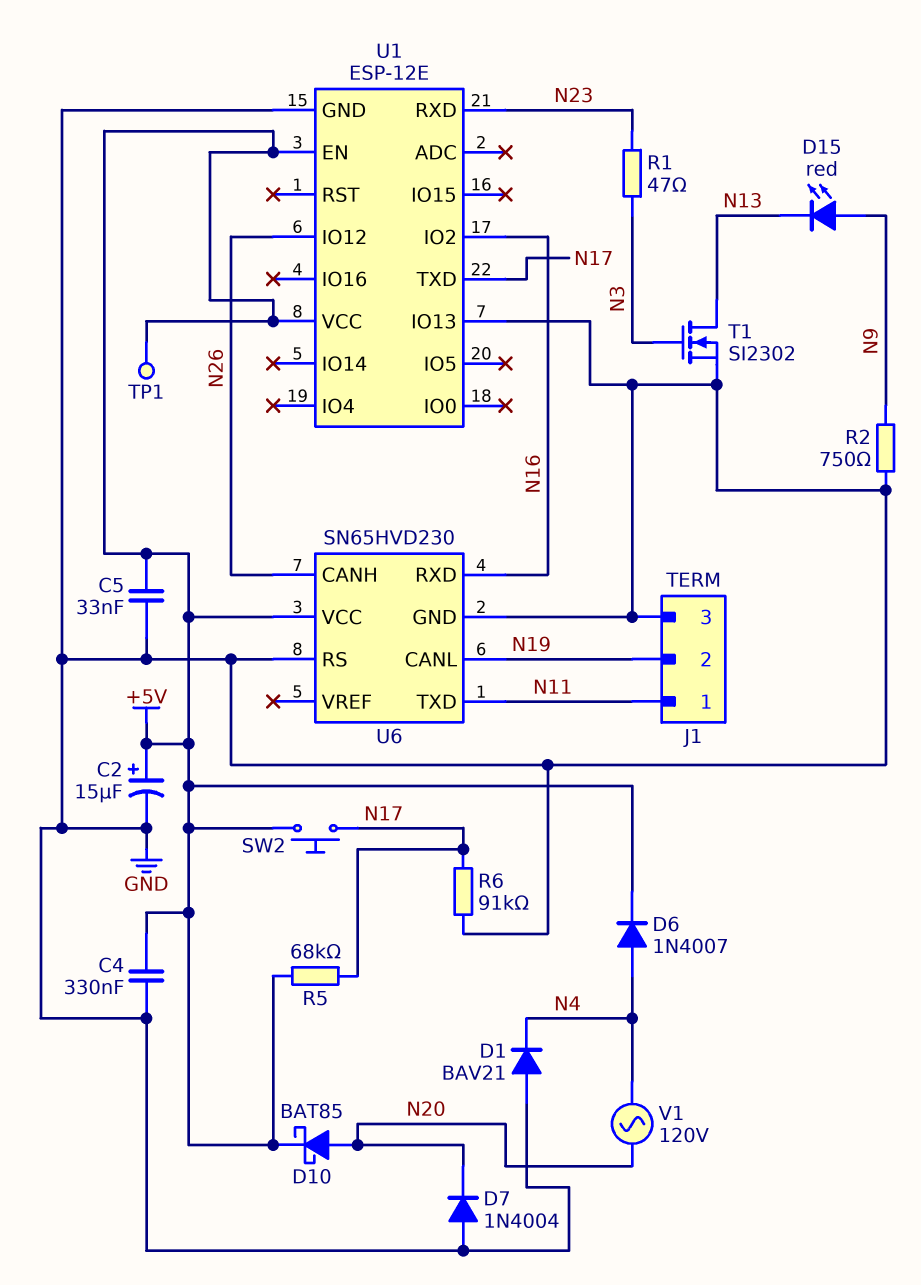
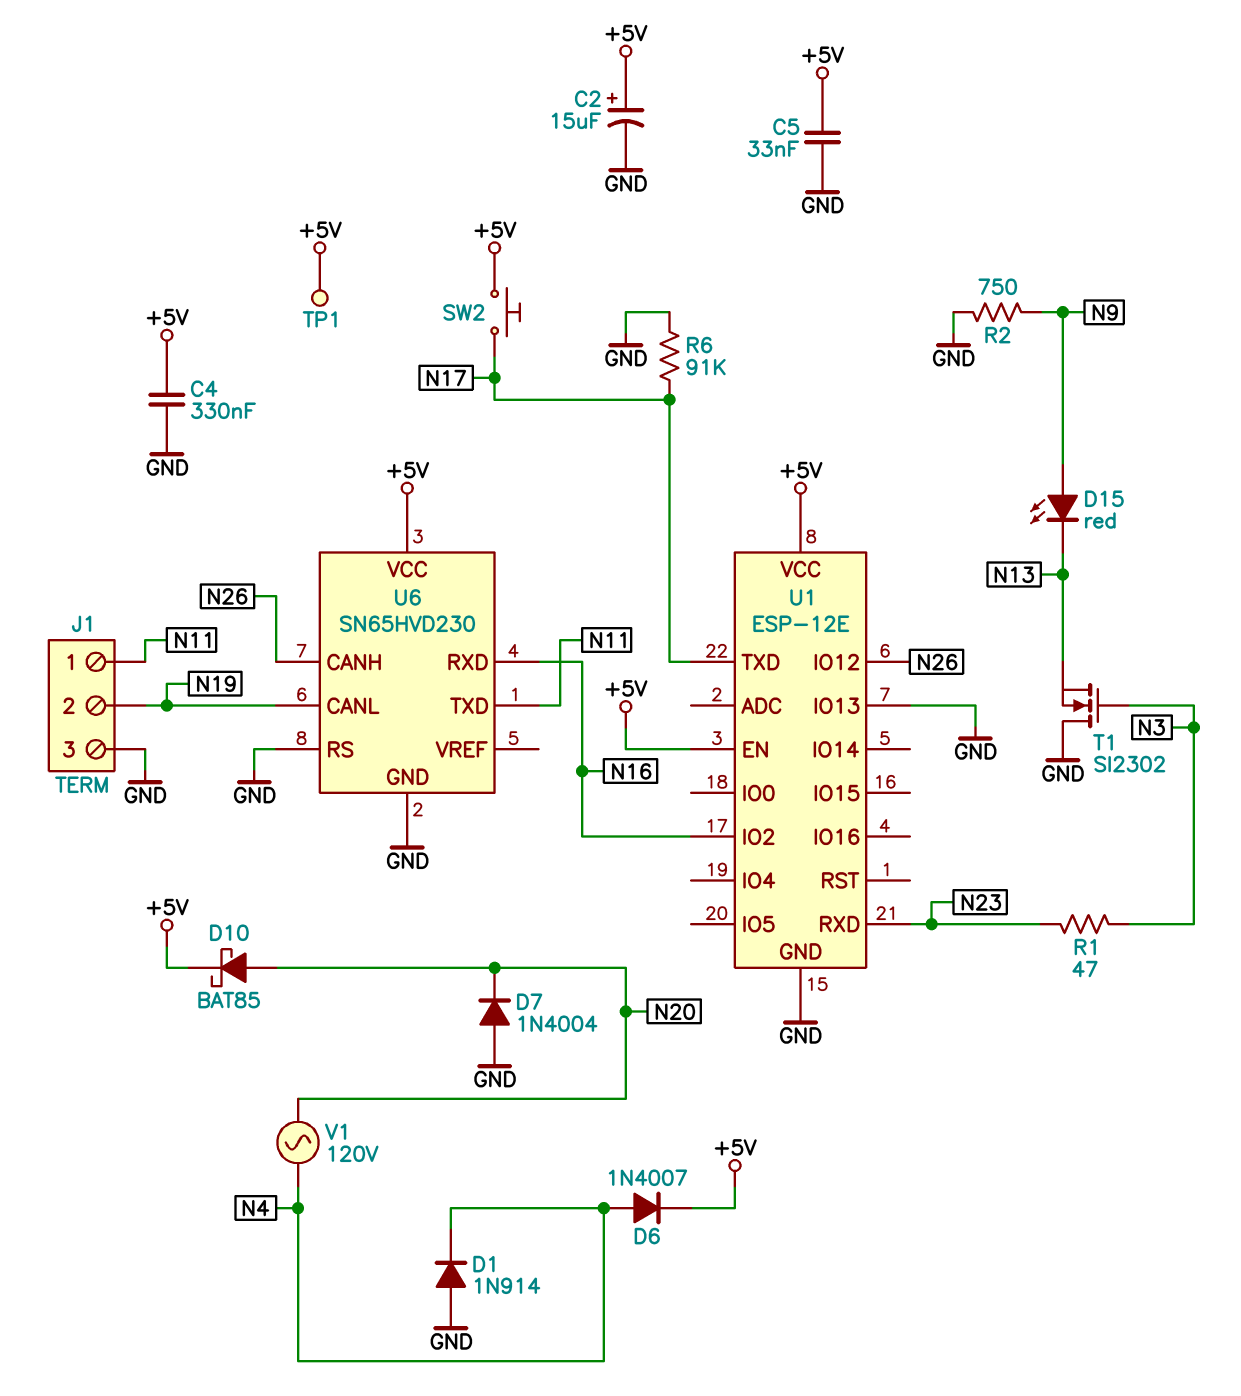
D1: diode BAV21 (A GND, K N4) -> diode 1N914 (A GND, K N4)
R5: 68k (+5V, N17) -> none
T1: NMOS SI2302 (G N3, D N13, S GND) -> NMOS SI2302 (G N3, D GND, S N13)

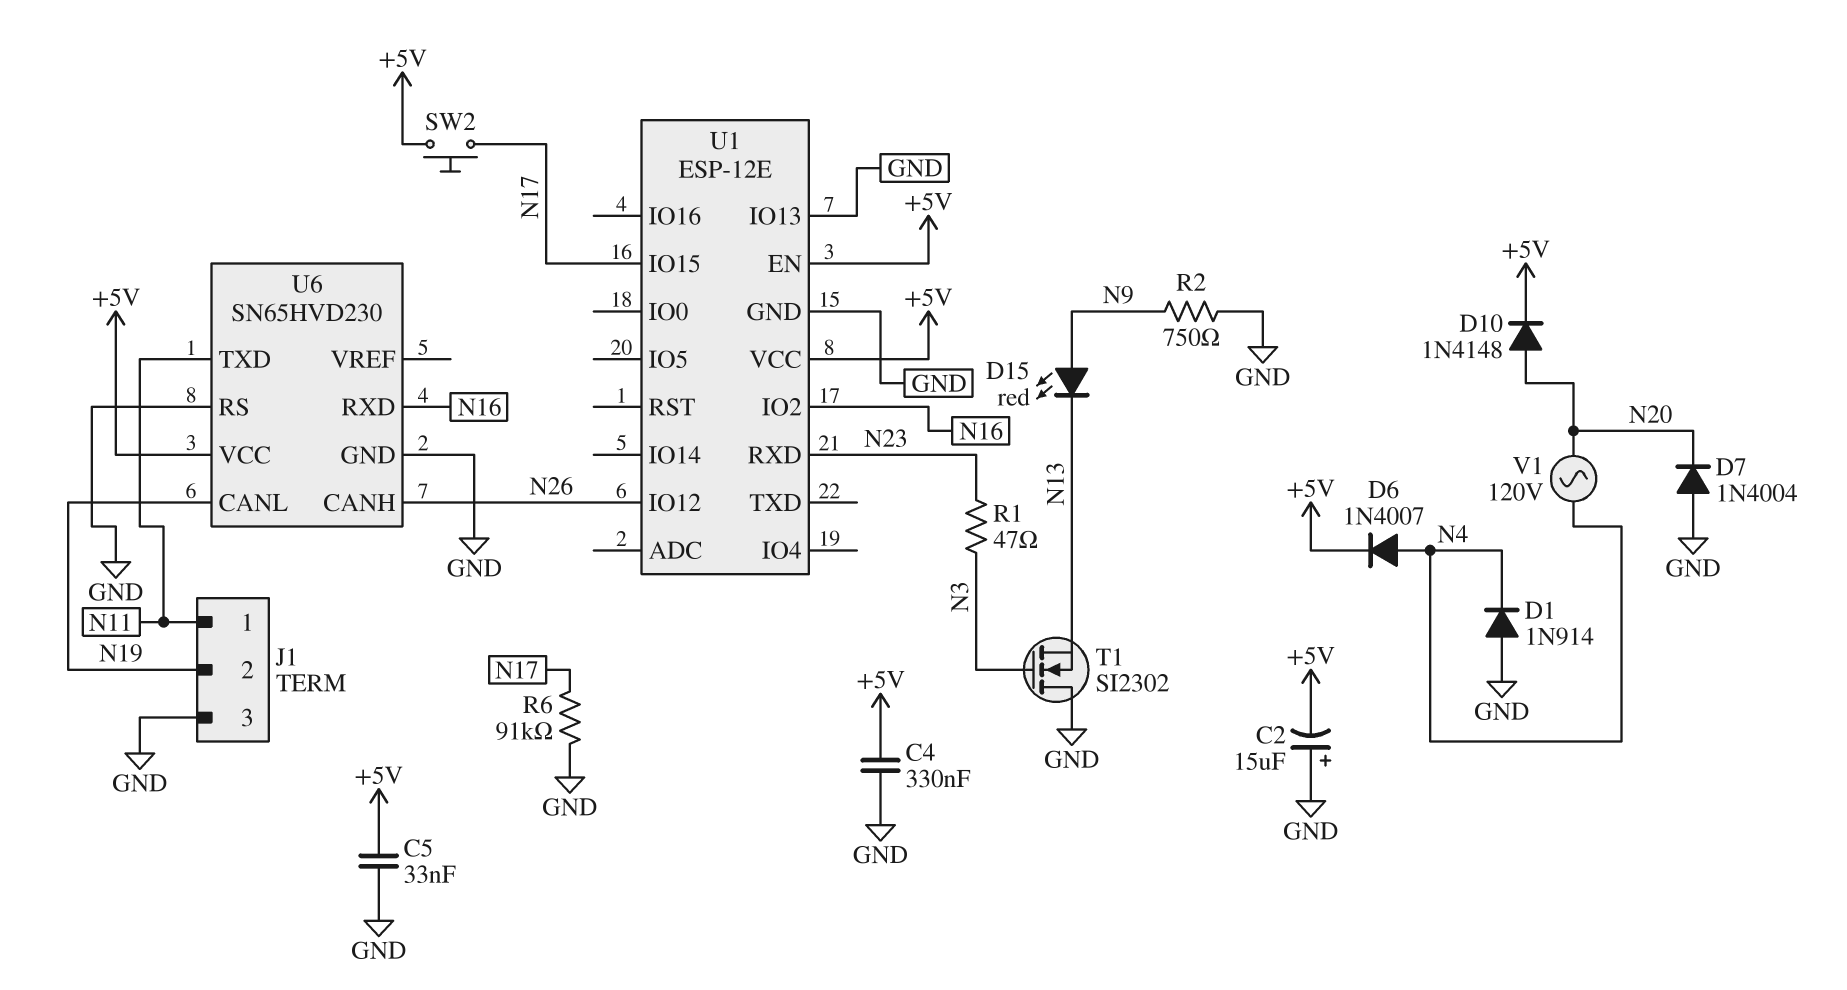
C2: 15uF (plus +5V, minus GND) -> 15uF (plus GND, minus +5V)
D10: schottky BAT85 (A N20, K +5V) -> diode 1N4148 (A N20, K +5V)
TP1: test point (+5V) -> none
U1 pin IO15: none -> N17
U1 pin TXD: N17 -> none

